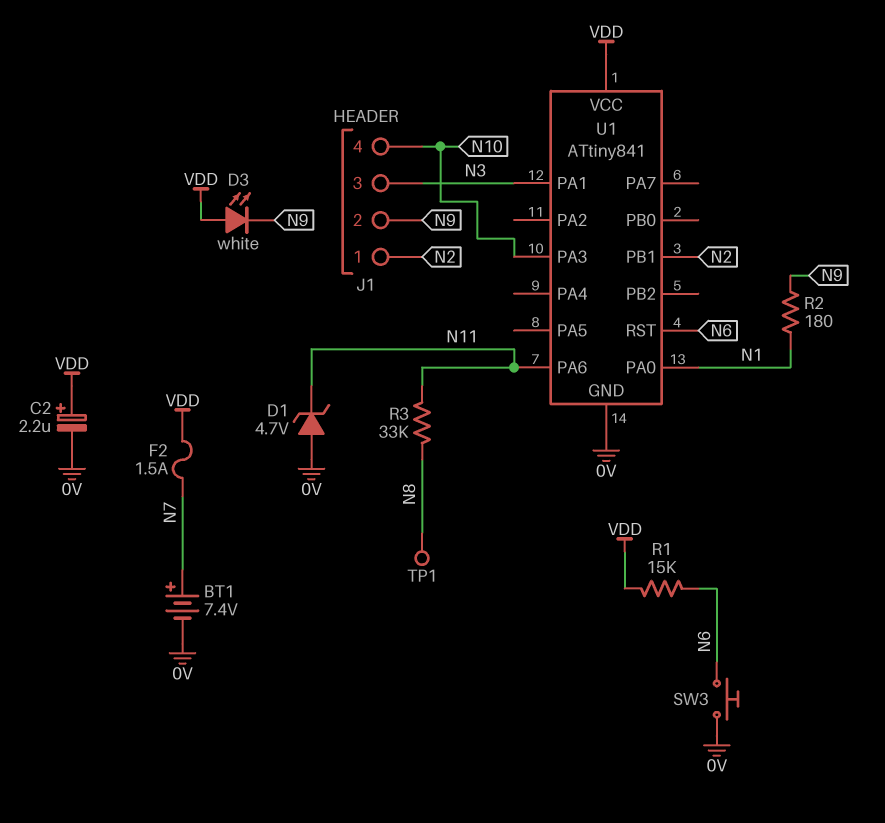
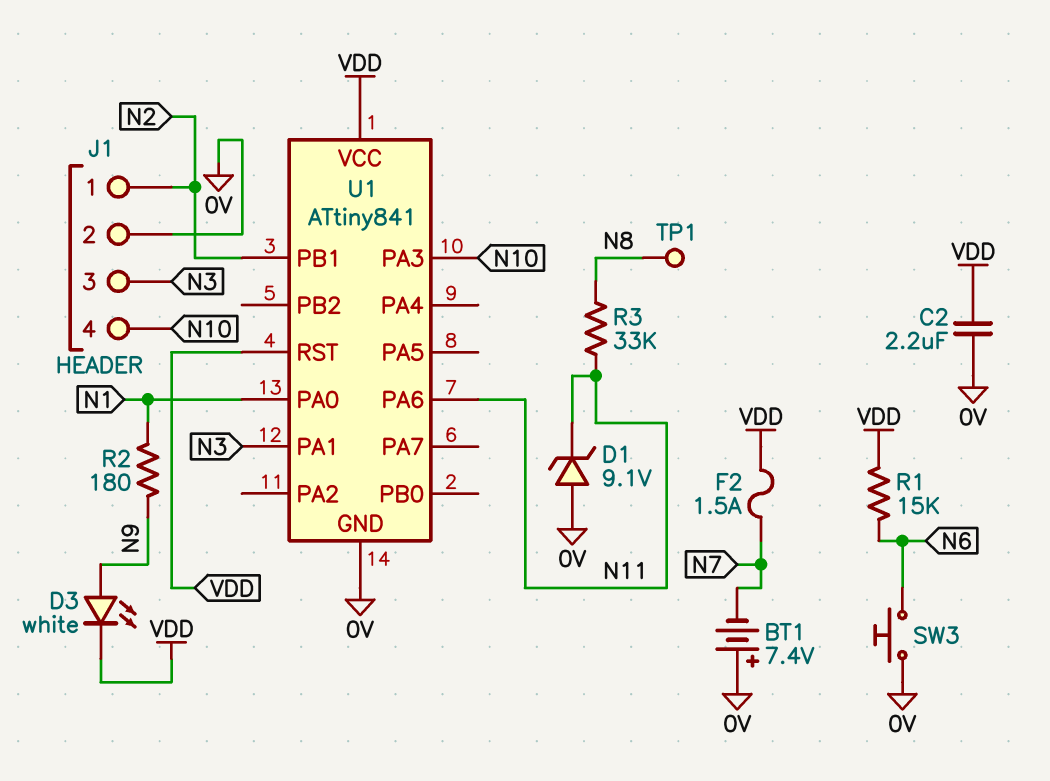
BT1: 7.4V (plus N7, minus 0V) -> 7.4V (plus 0V, minus N7)
C2: 2.2uF (plus VDD, minus 0V) -> 2.2uF (0V, VDD)
D1: zener 4.7V (A 0V, K N11) -> zener 9.1V (A 0V, K N11)
D3: LED white (A VDD, K N9) -> LED white (A N9, K VDD)
J1 pin 2: N9 -> 0V
U1 pin RST: N6 -> VDD

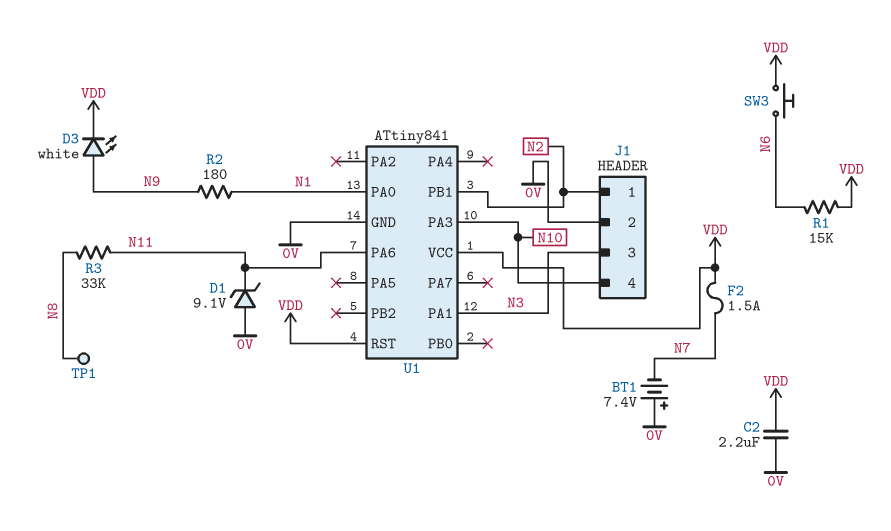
SW3: button (0V, N6) -> button (N6, VDD)

